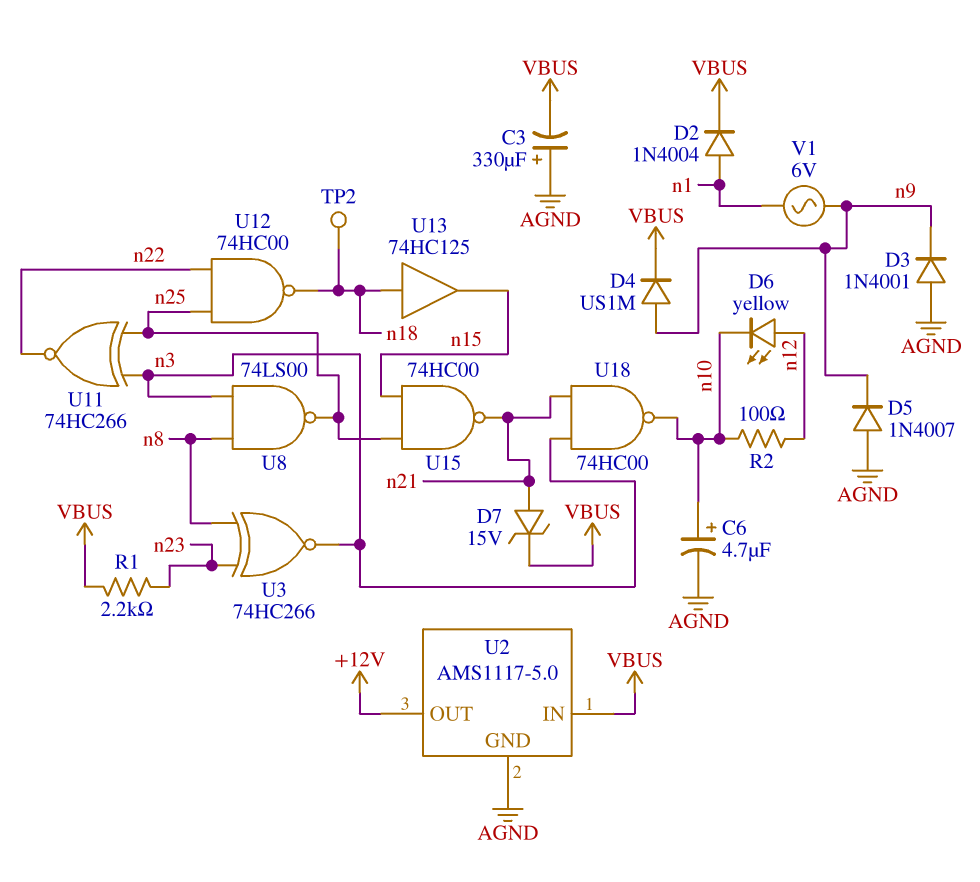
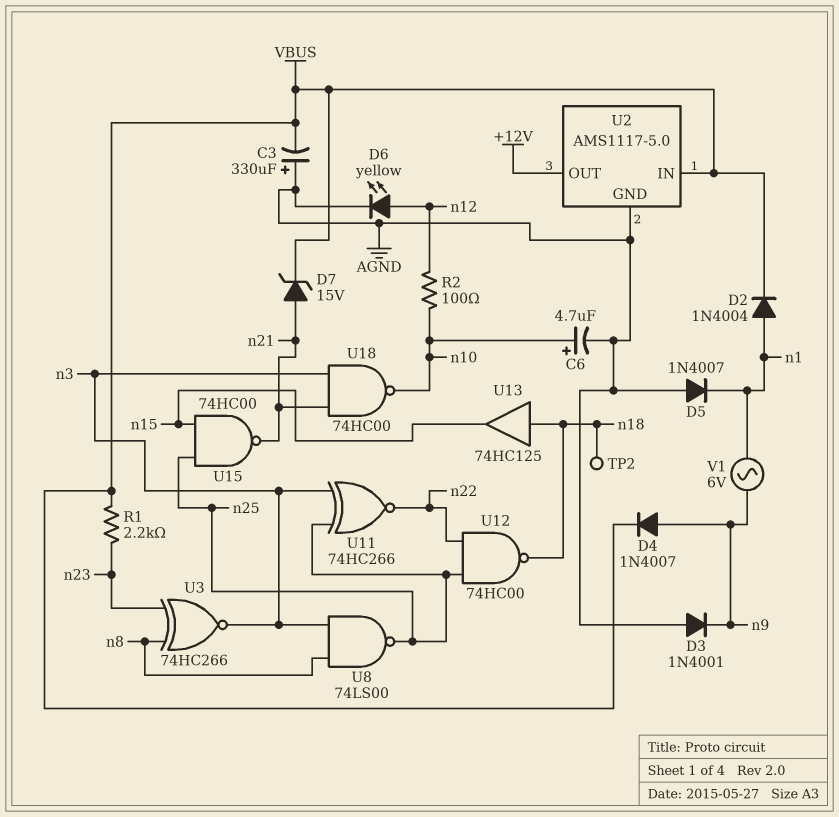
D4: diode US1M (A n9, K VBUS) -> diode 1N4007 (A n9, K VBUS)
D5: diode 1N4007 (A AGND, K n9) -> diode 1N4007 (A AGND, K n1)
D6: LED yellow (A n12, K n10) -> LED yellow (A n12, K AGND)

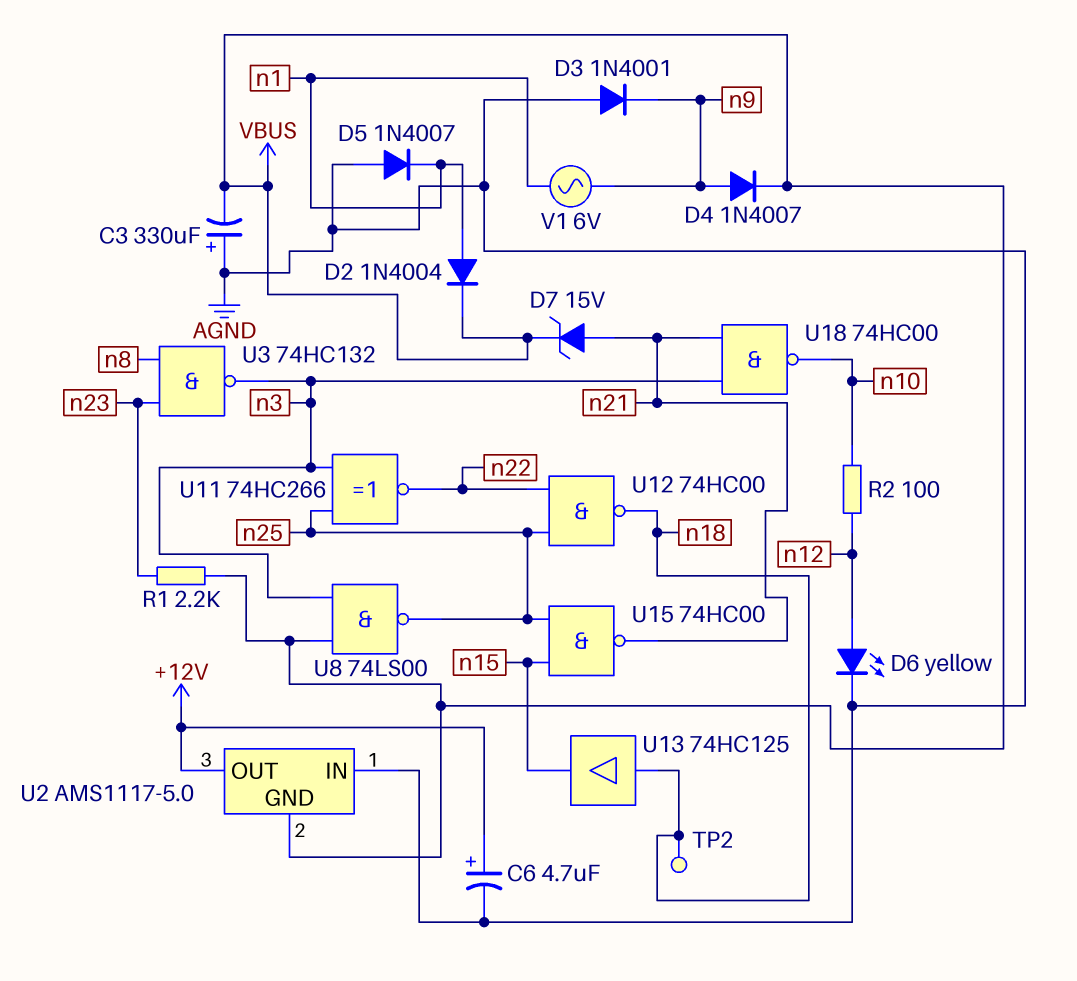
C6: 4.7uF (plus n10, minus AGND) -> 4.7uF (plus +12V, minus AGND)
U2 pin GND: AGND -> VBUS
U2 pin IN: VBUS -> AGND
U3: XNOR 74HC266 (in n8, in n23, out n3) -> NAND 74HC132 (in n8, in n23, out n3)
U8: NAND 74LS00 (in n3, in n8, out n25) -> NAND 74LS00 (in VBUS, in n3, out n25)

